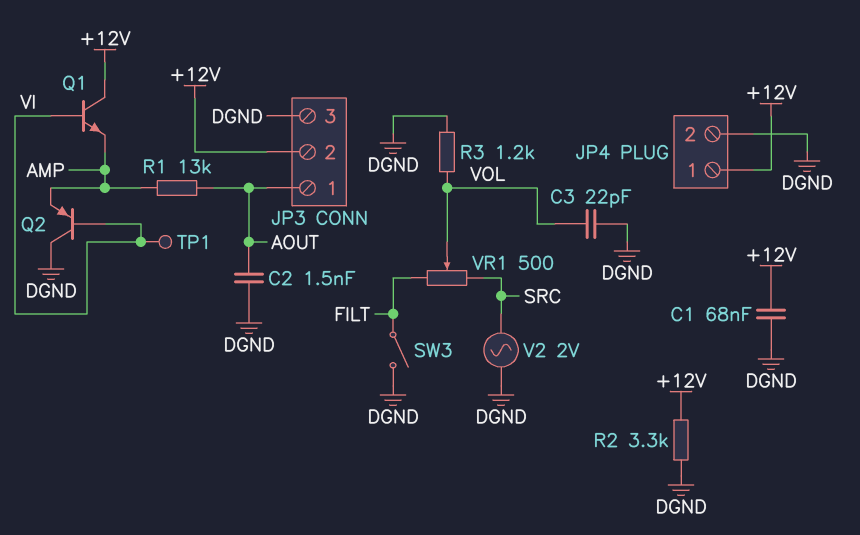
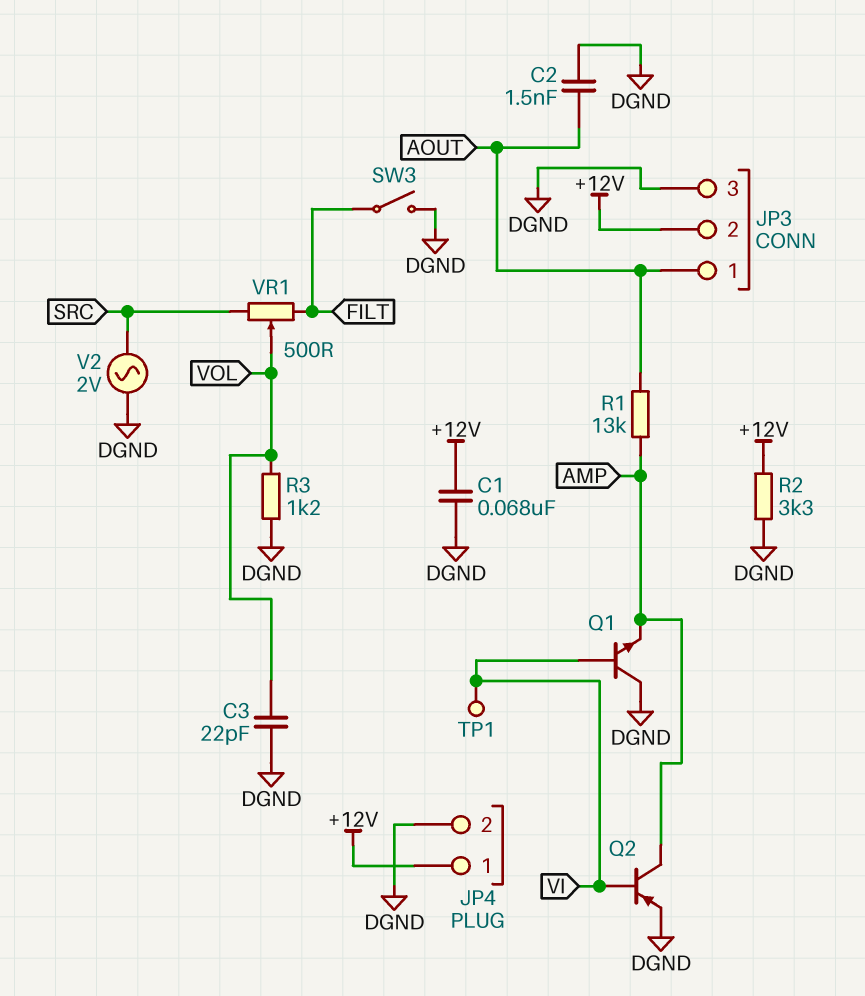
Q1: NPN (B VI, C +12V, E AMP) -> NPN (B VI, C DGND, E AMP)
Q2: PNP (B VI, C DGND, E AMP) -> PNP (B VI, C AMP, E DGND)

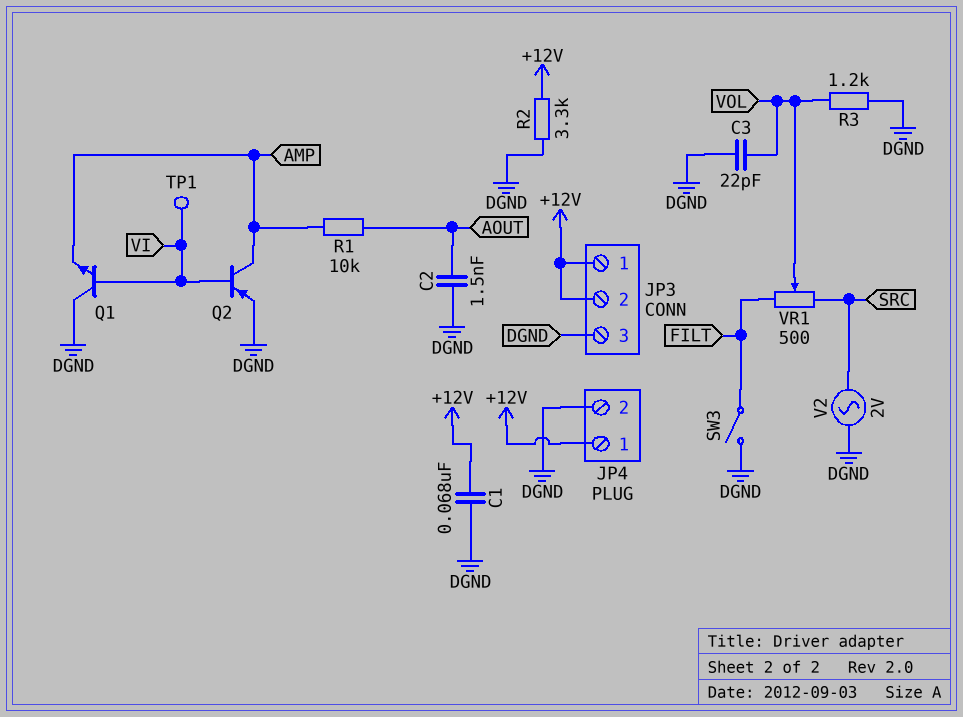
JP3 pin 1: AOUT -> +12V
R1: 13k (AMP, AOUT) -> 10k (AMP, AOUT)

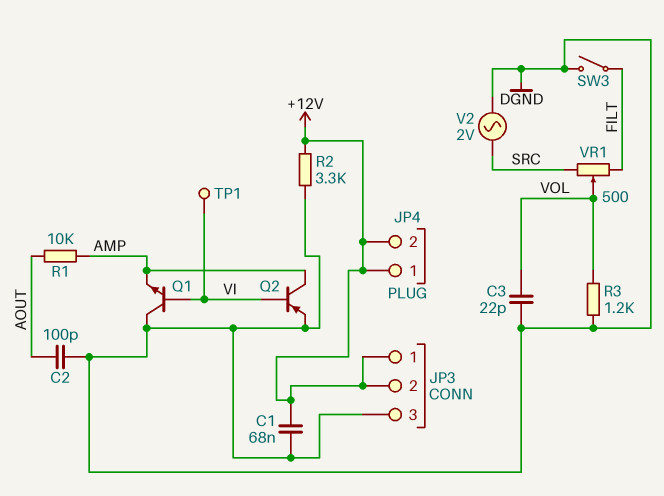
C2: 1.5nF (AOUT, DGND) -> 100pF (AOUT, DGND)
JP4 pin 2: DGND -> +12V

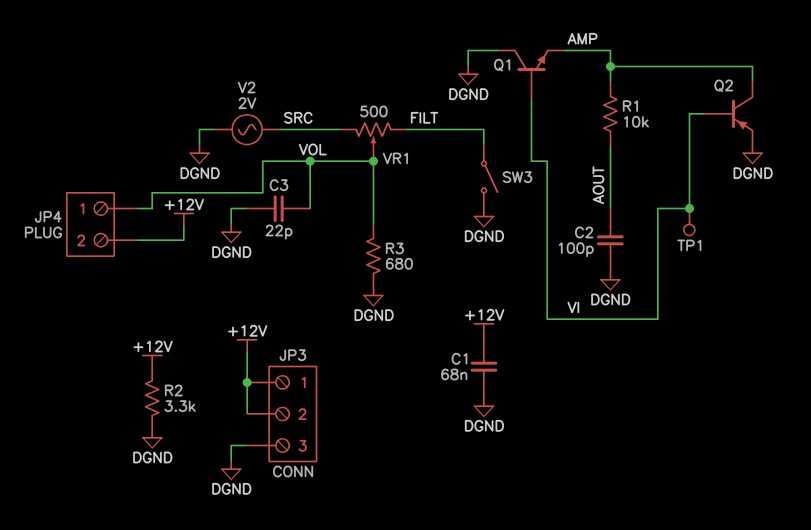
JP4 pin 1: +12V -> VOL
R3: 1.2k (DGND, VOL) -> 680 (DGND, VOL)

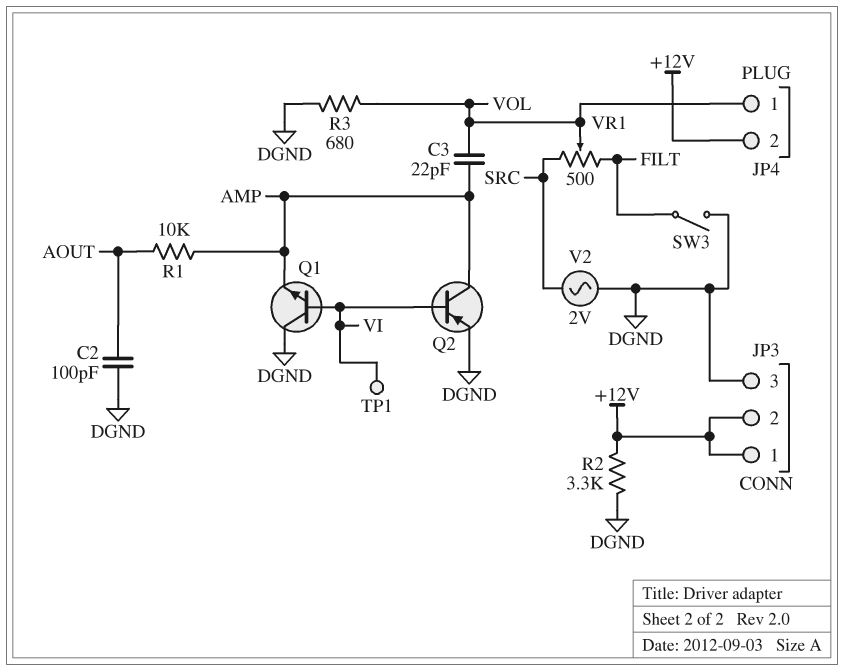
C1: 68nF (+12V, DGND) -> none
C3: 22pF (DGND, VOL) -> 22pF (AMP, VOL)

